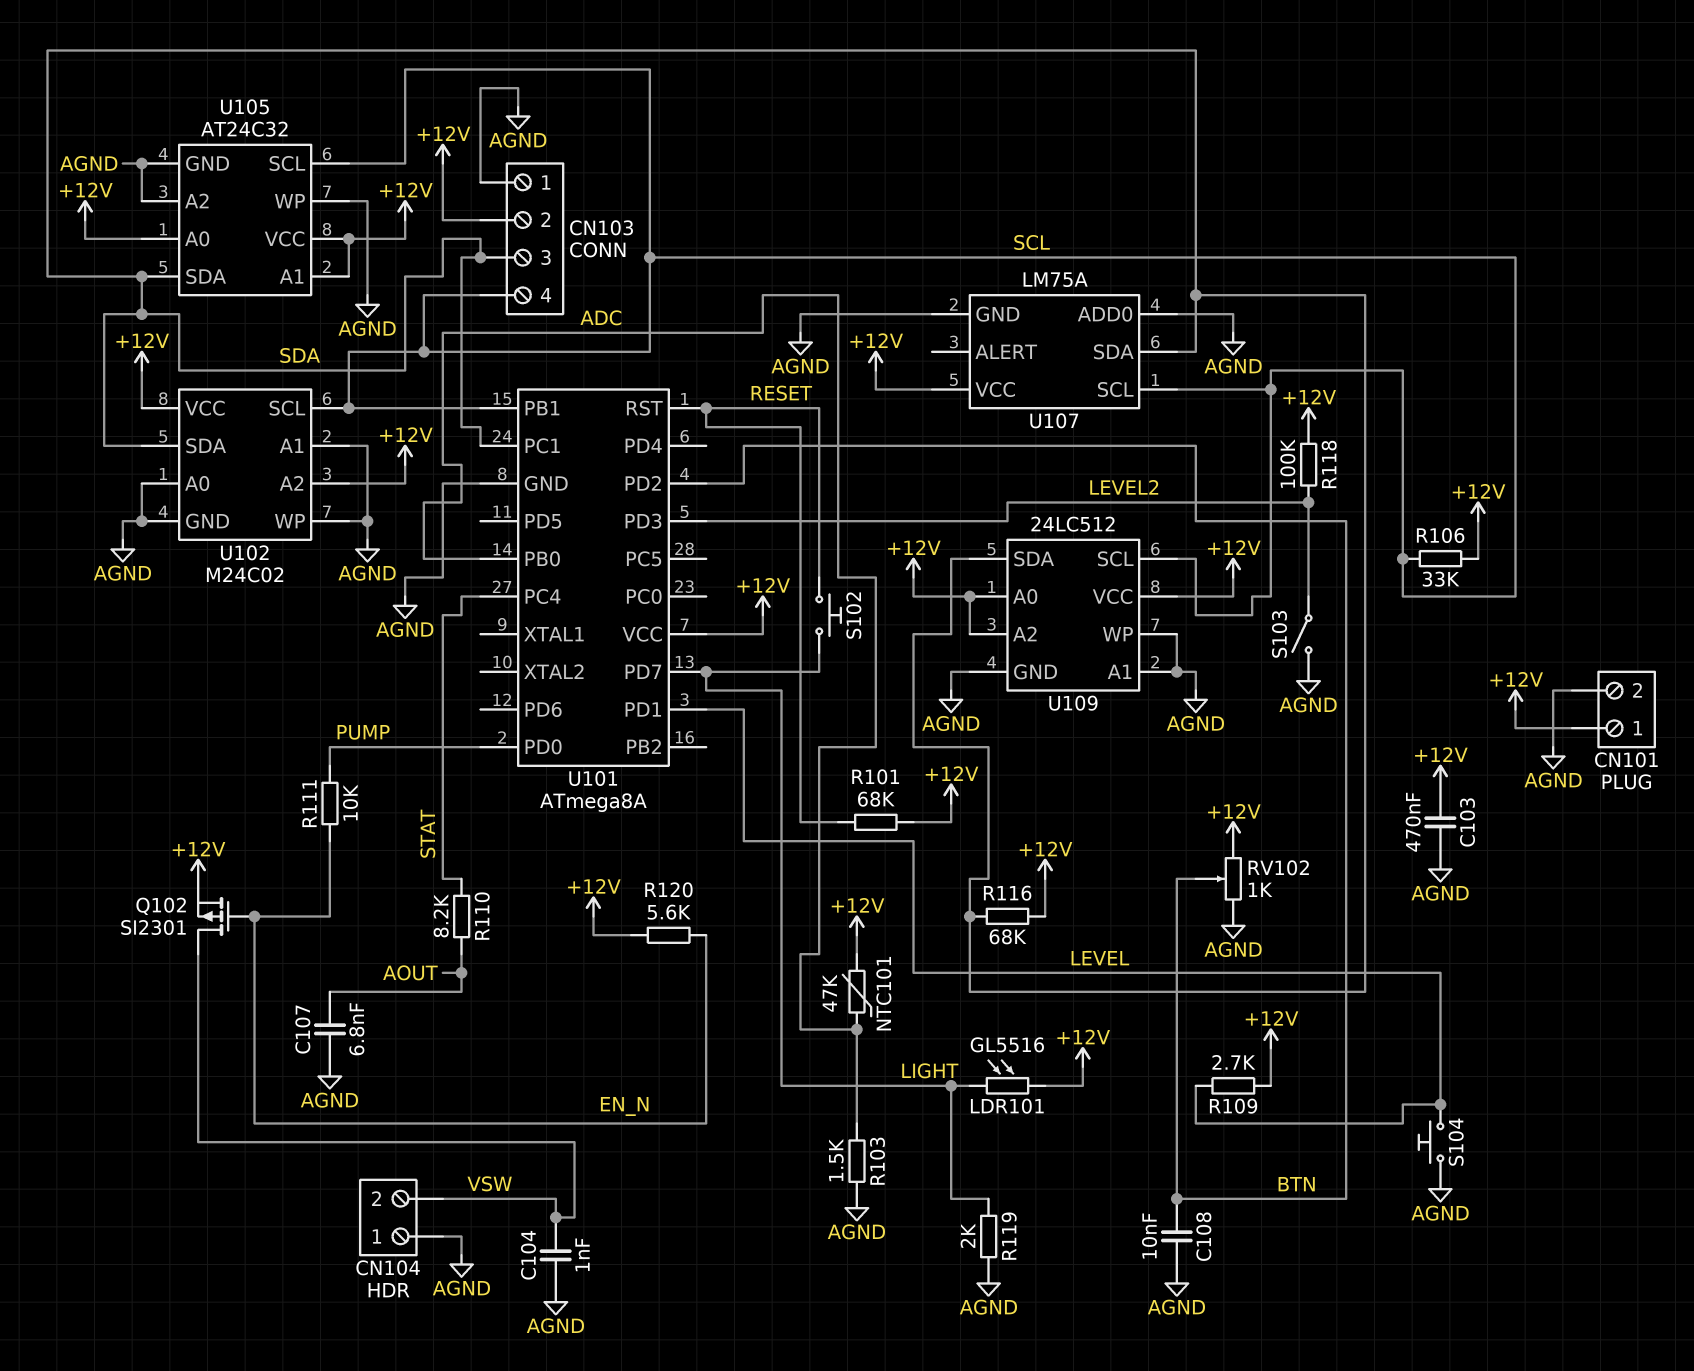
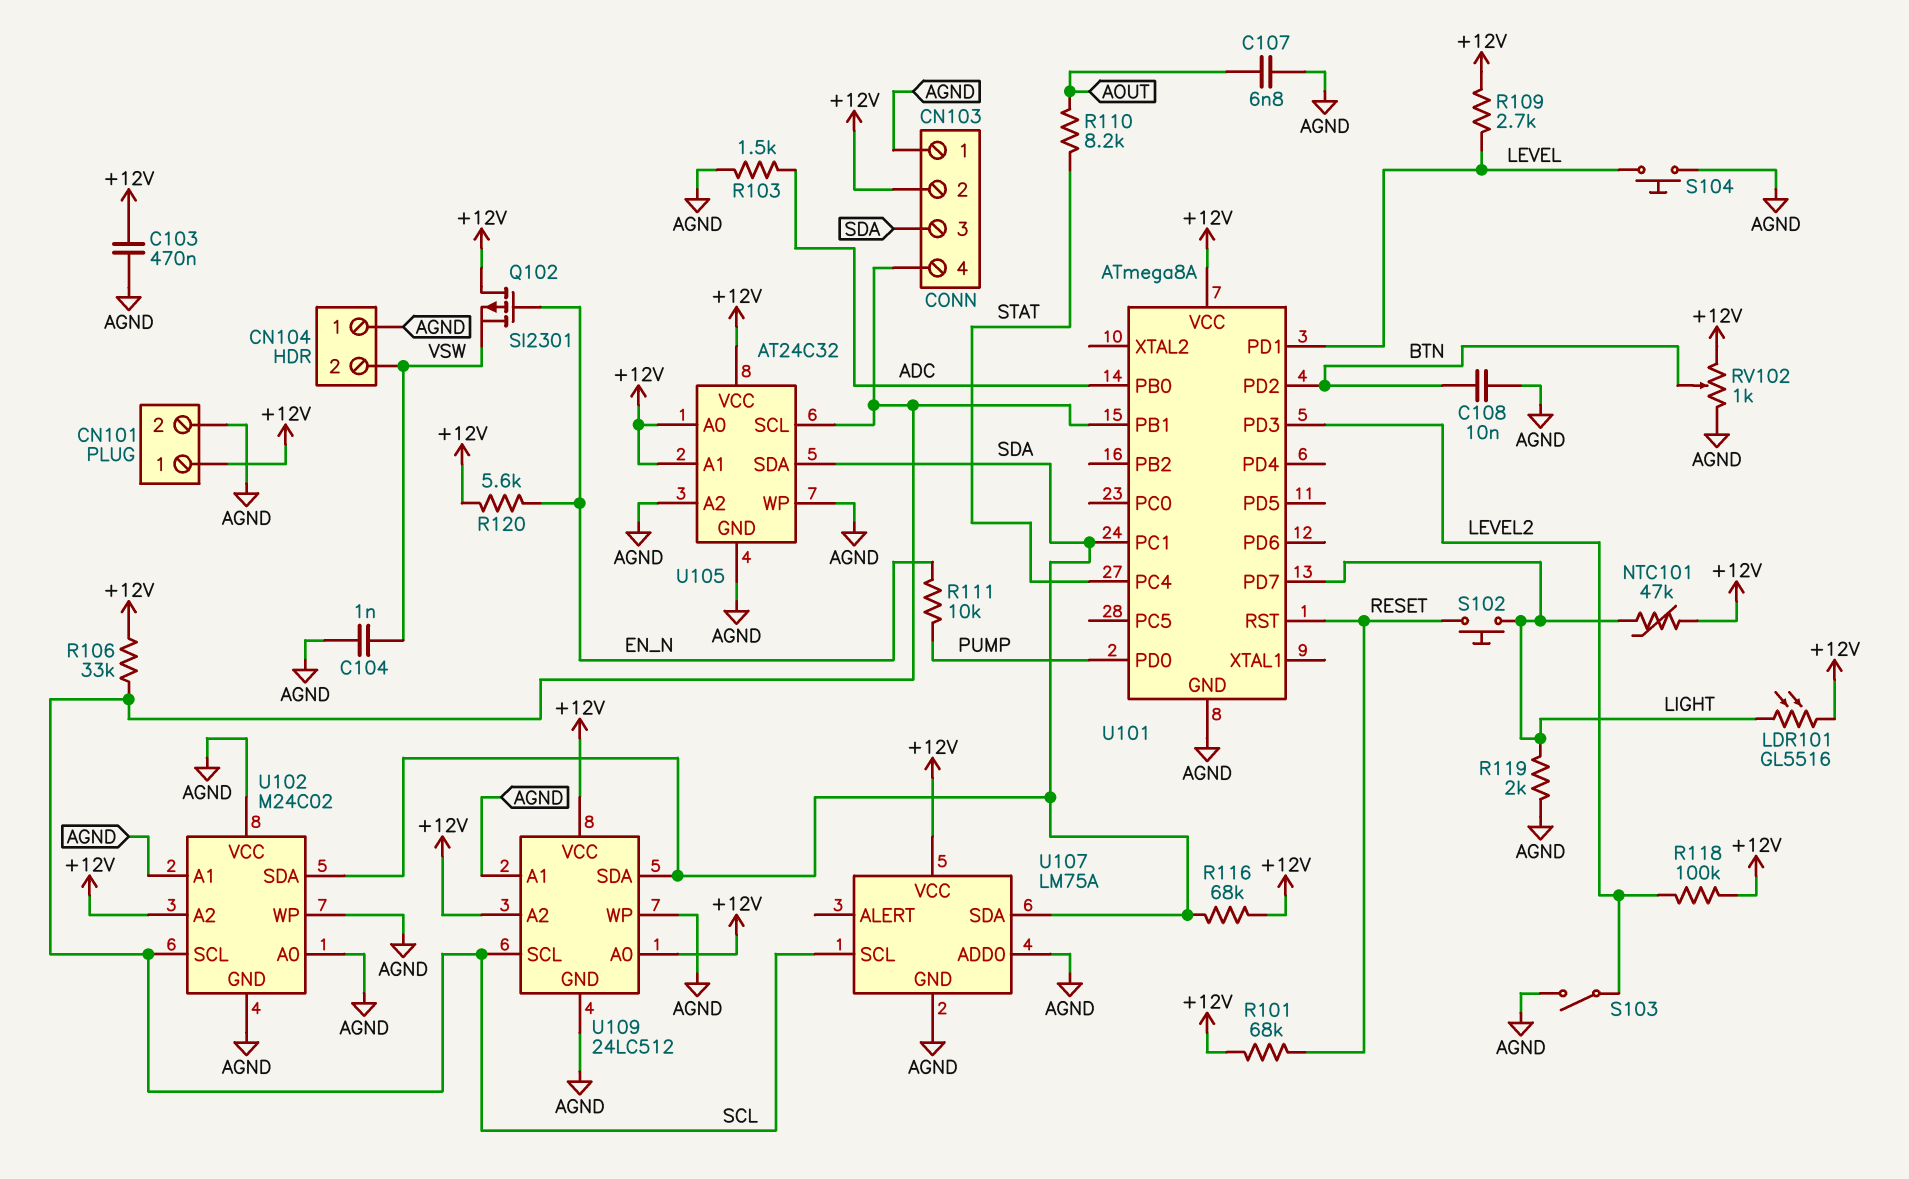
NTC101: 47k (+12V, ADC) -> 47k (+12V, LIGHT)
Q102: PMOS SI2301 (G EN_N, D VSW, S +12V) -> PMOS SI2301 (G EN_N, D +12V, S VSW)
U102 pin VCC: +12V -> AGND

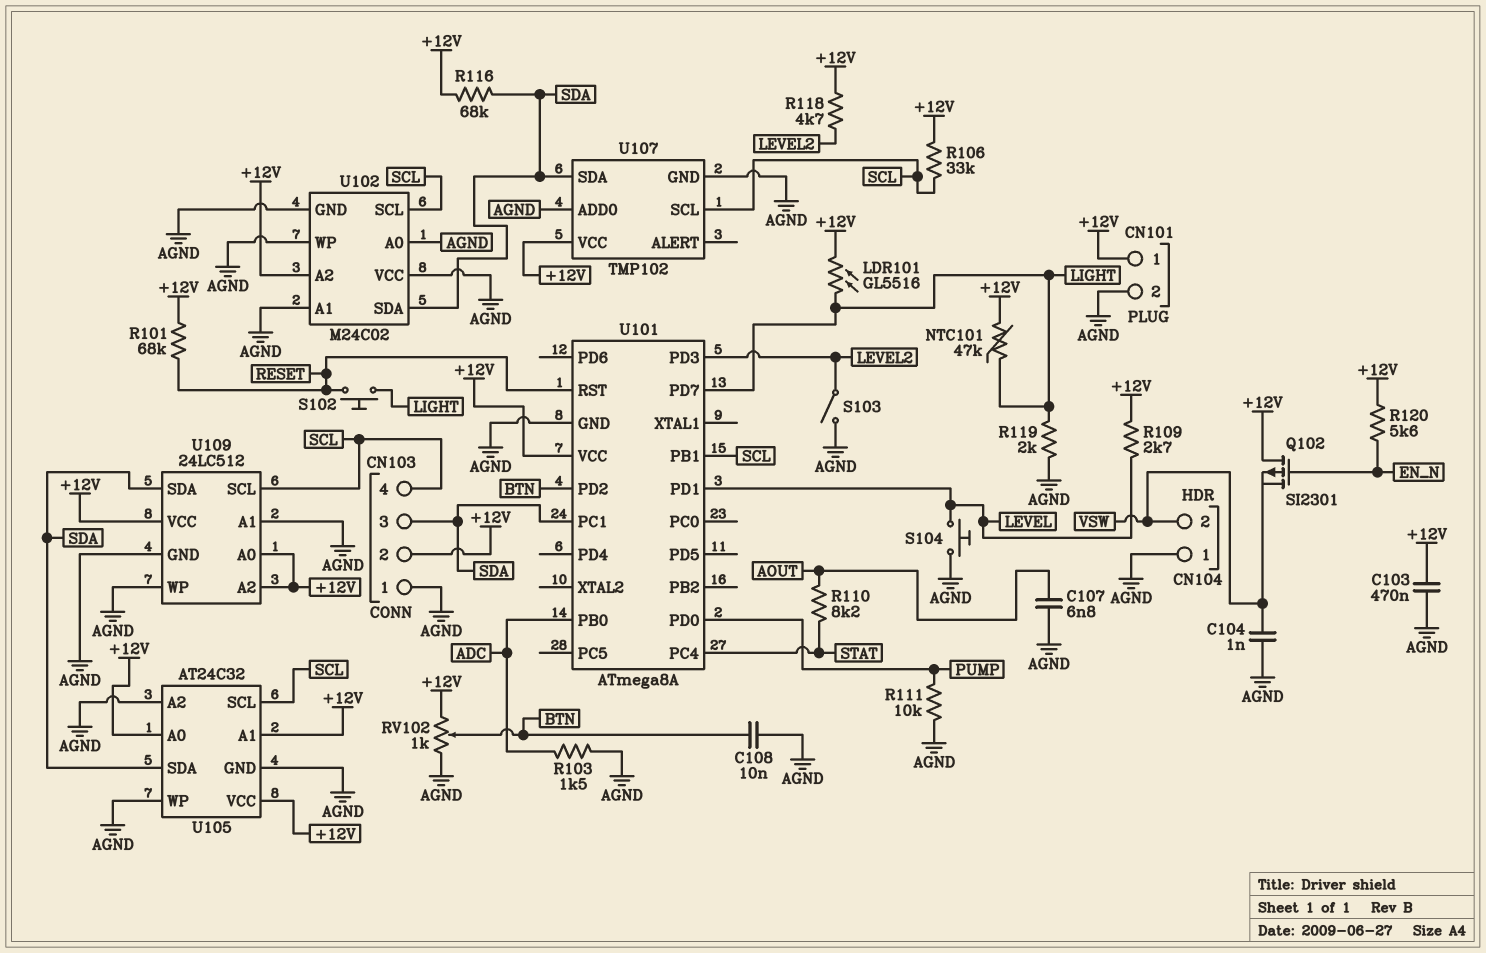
R111: 10k (EN_N, PUMP) -> 10k (AGND, PUMP)
R118: 100k (+12V, LEVEL2) -> 4.7k (+12V, LEVEL2)
U107: LM75A -> TMP102

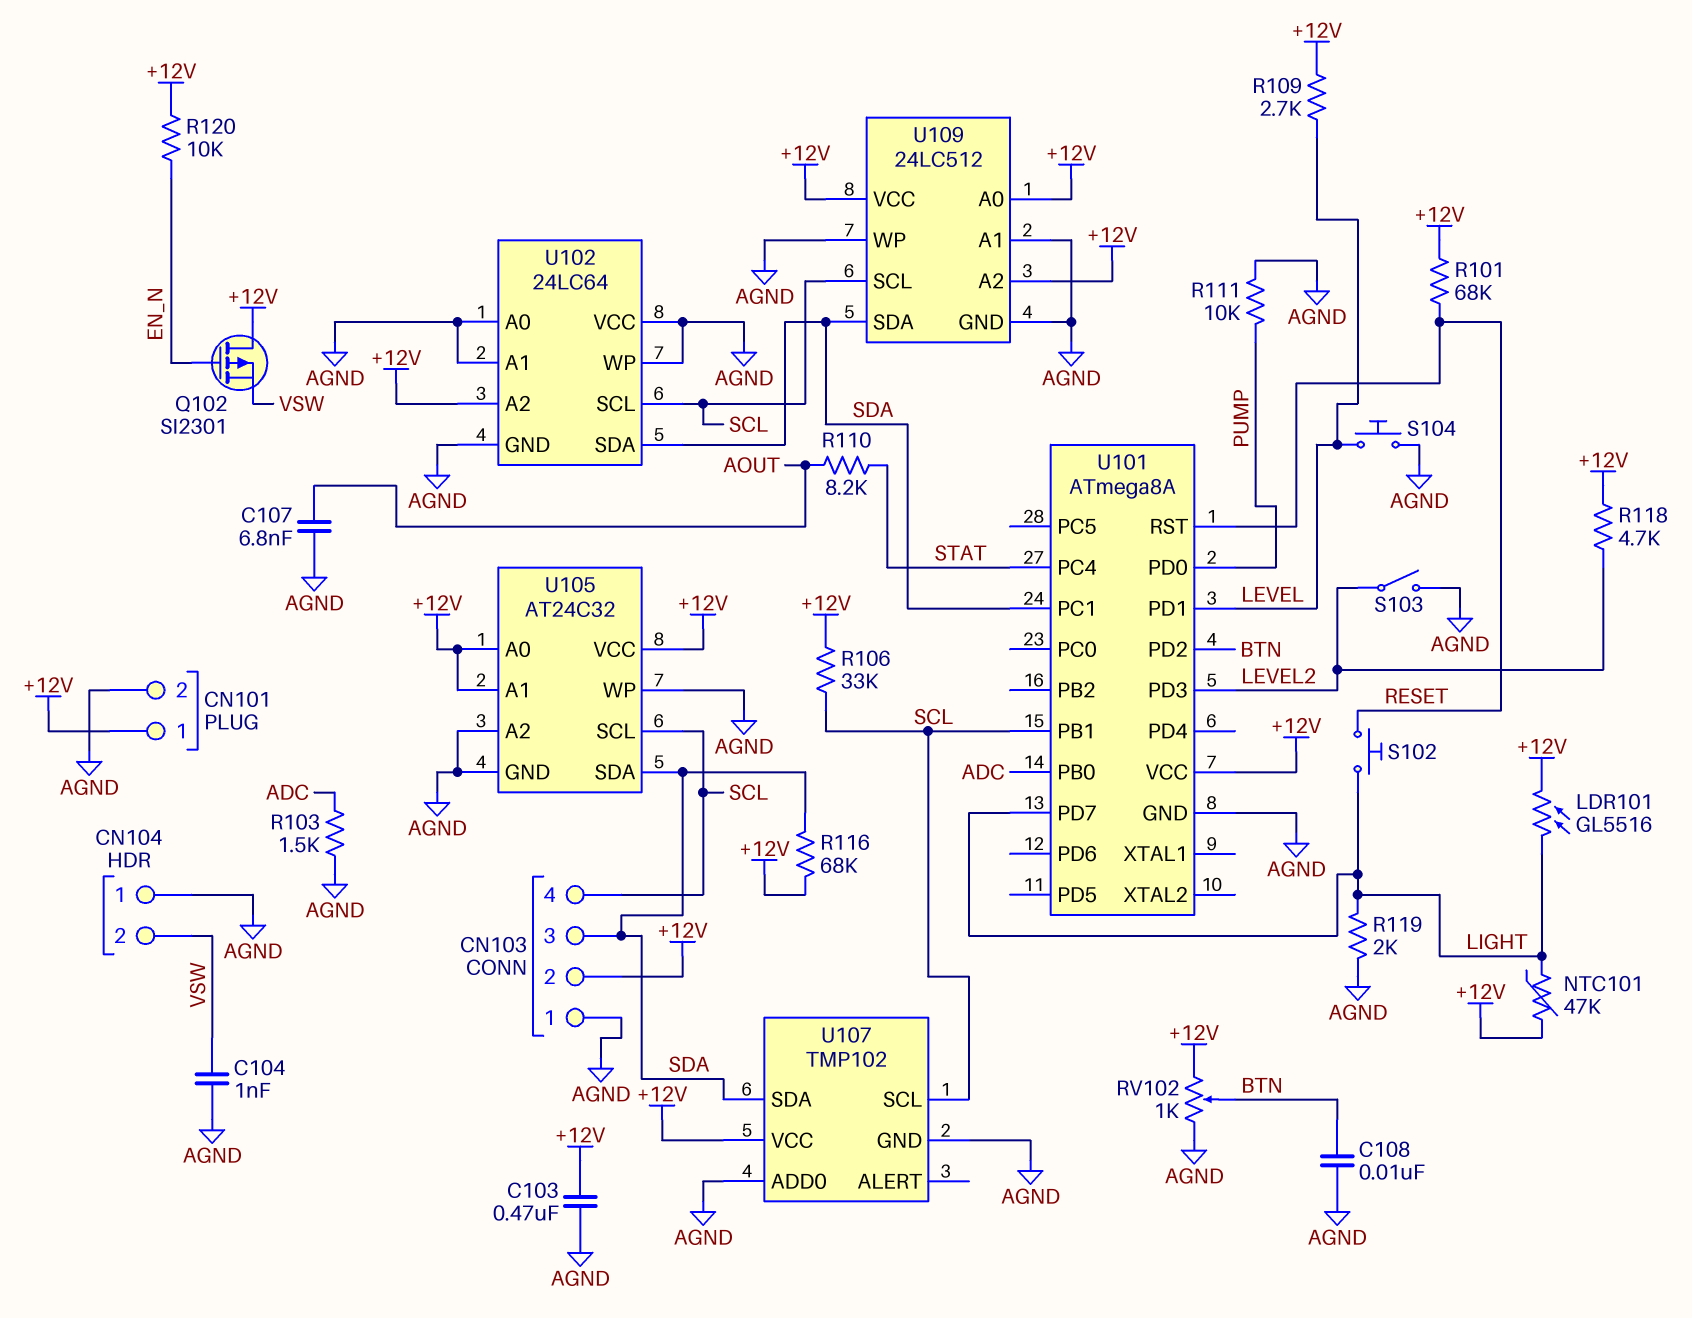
R120: 5.6k (+12V, EN_N) -> 10k (+12V, EN_N)
U102: M24C02 -> 24LC64

